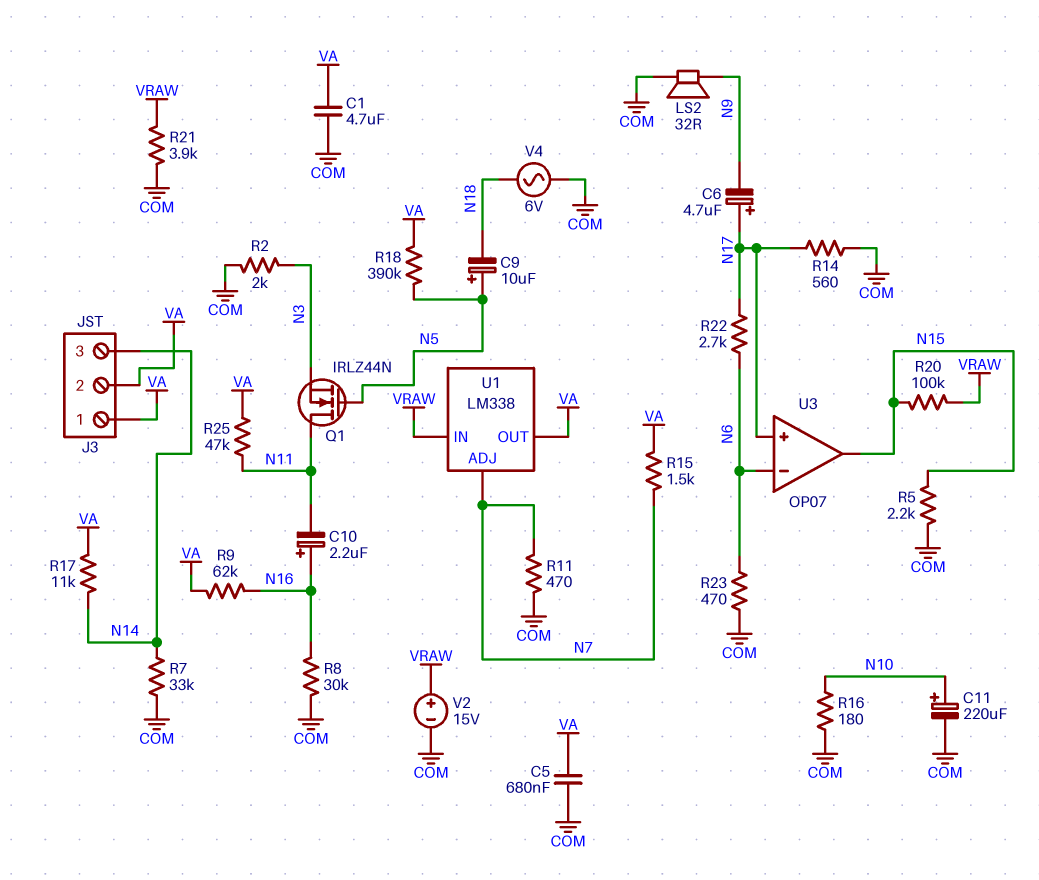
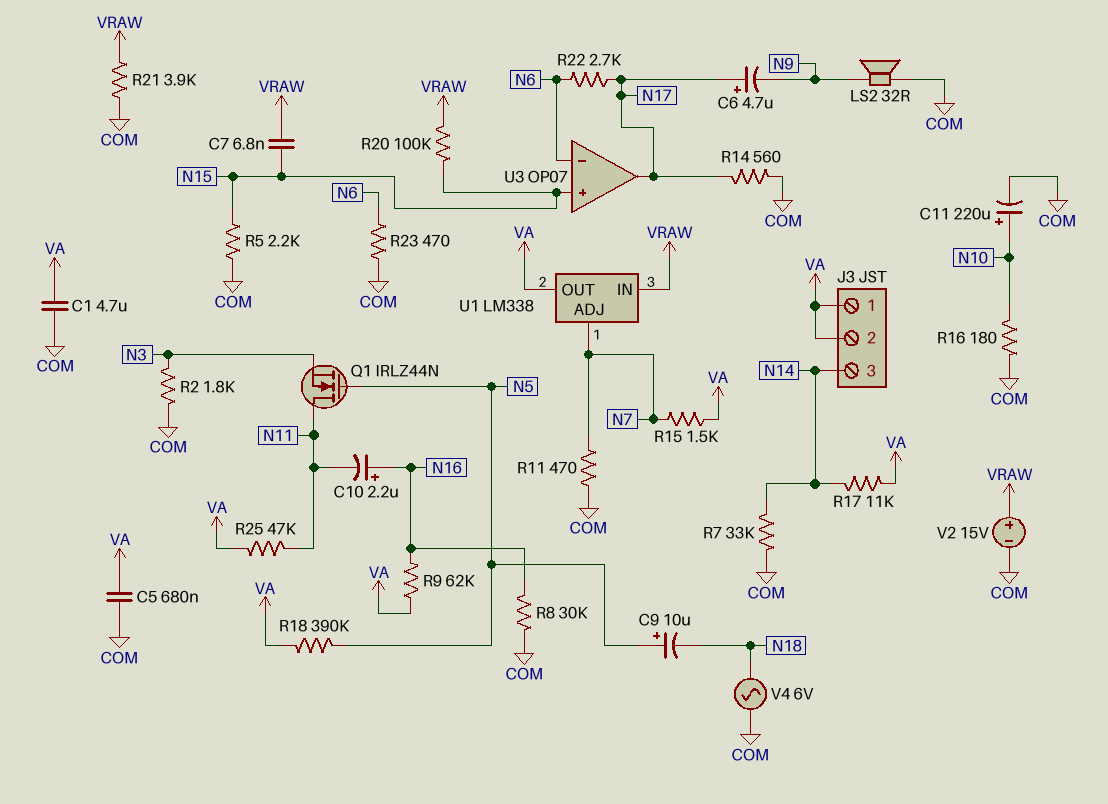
C7: none -> 6.8nF (N15, VRAW)
R2: 2k (COM, N3) -> 1.8k (COM, N3)
U3 pin in+: N17 -> N15
U3 pin out: N15 -> N17

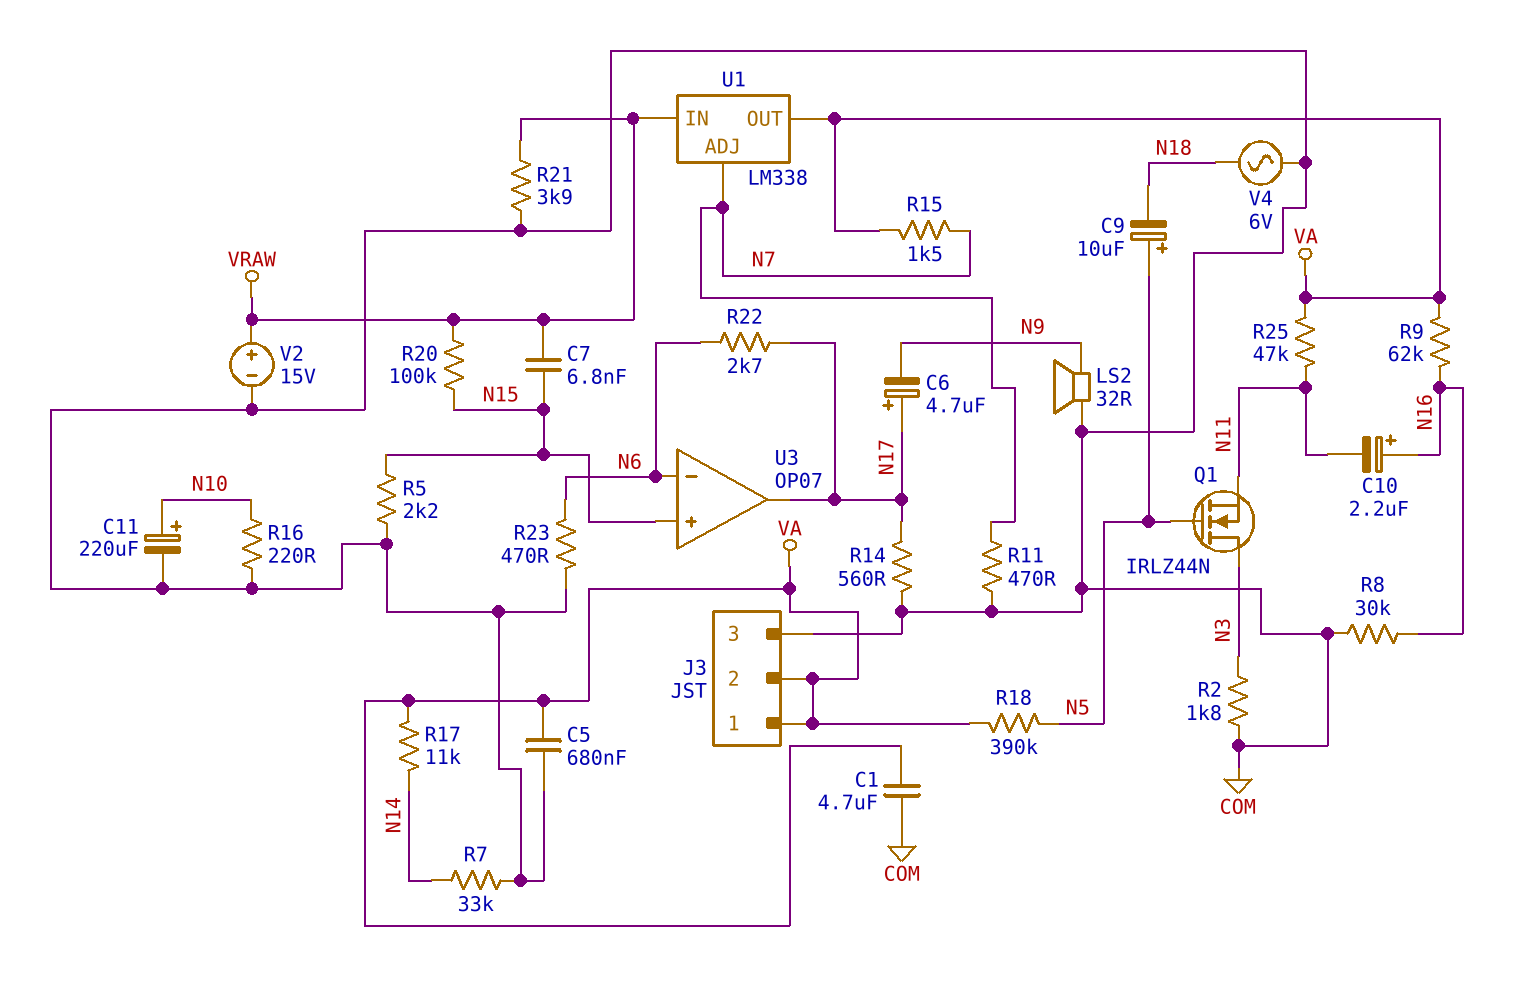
J3 pin 3: N14 -> COM
Q1: NMOS IRLZ44N (G N5, D N11, S N3) -> NMOS IRLZ44N (G N5, D N3, S N11)
R16: 180 (COM, N10) -> 220 (COM, N10)

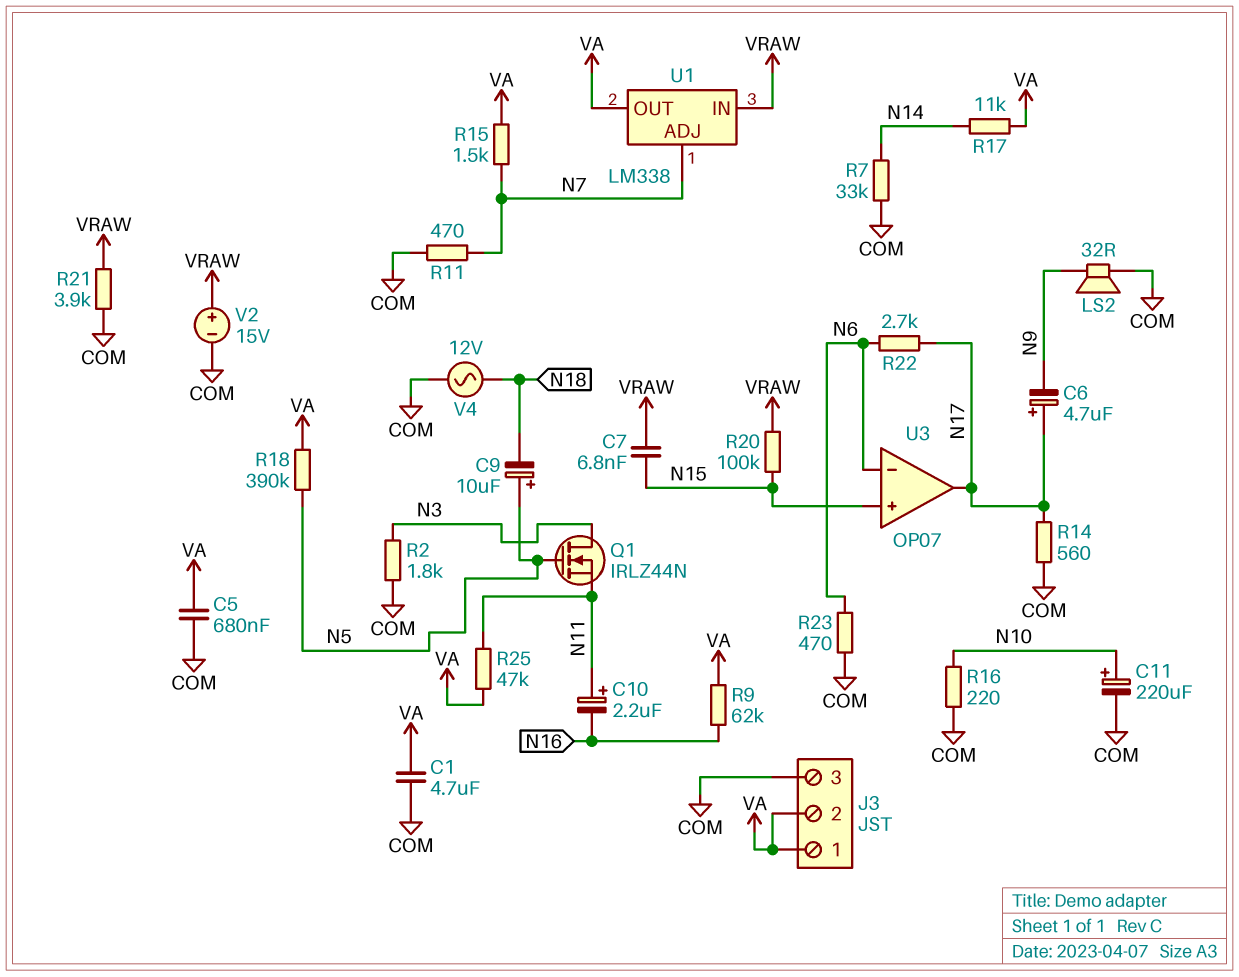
C10: 2.2uF (plus N16, minus N11) -> 2.2uF (plus N11, minus N16)
R5: 2.2k (COM, N15) -> none
R8: 30k (COM, N16) -> none
V4: AC 6V (COM, N18) -> AC 12V (COM, N18)

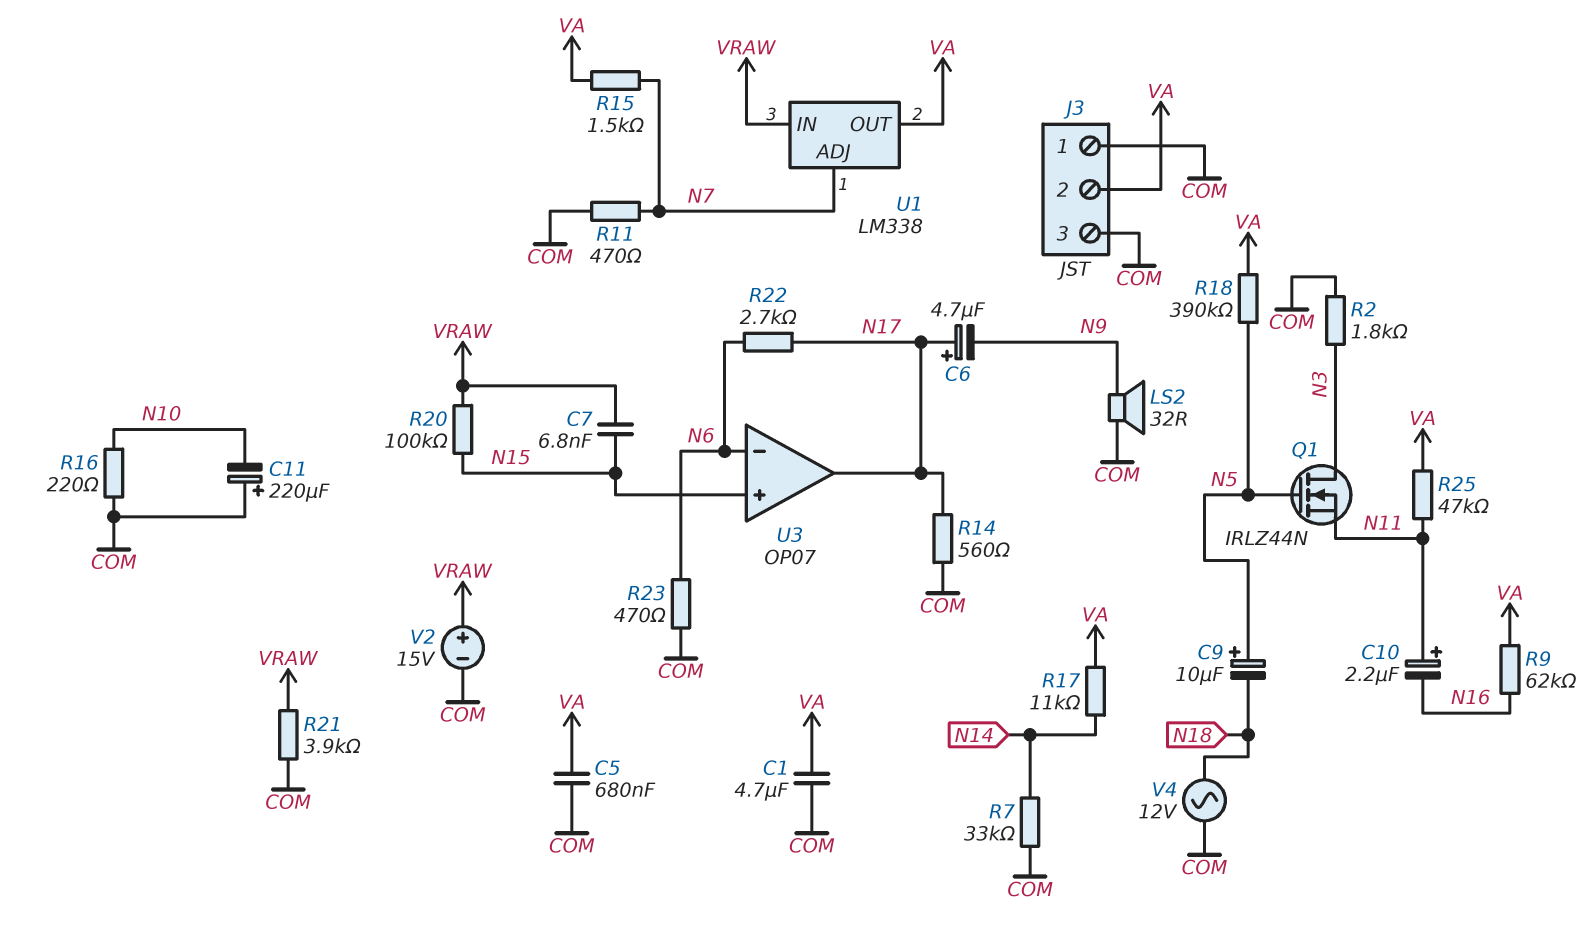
C11: 220uF (plus N10, minus COM) -> 220uF (plus COM, minus N10)
J3 pin 1: VA -> COM

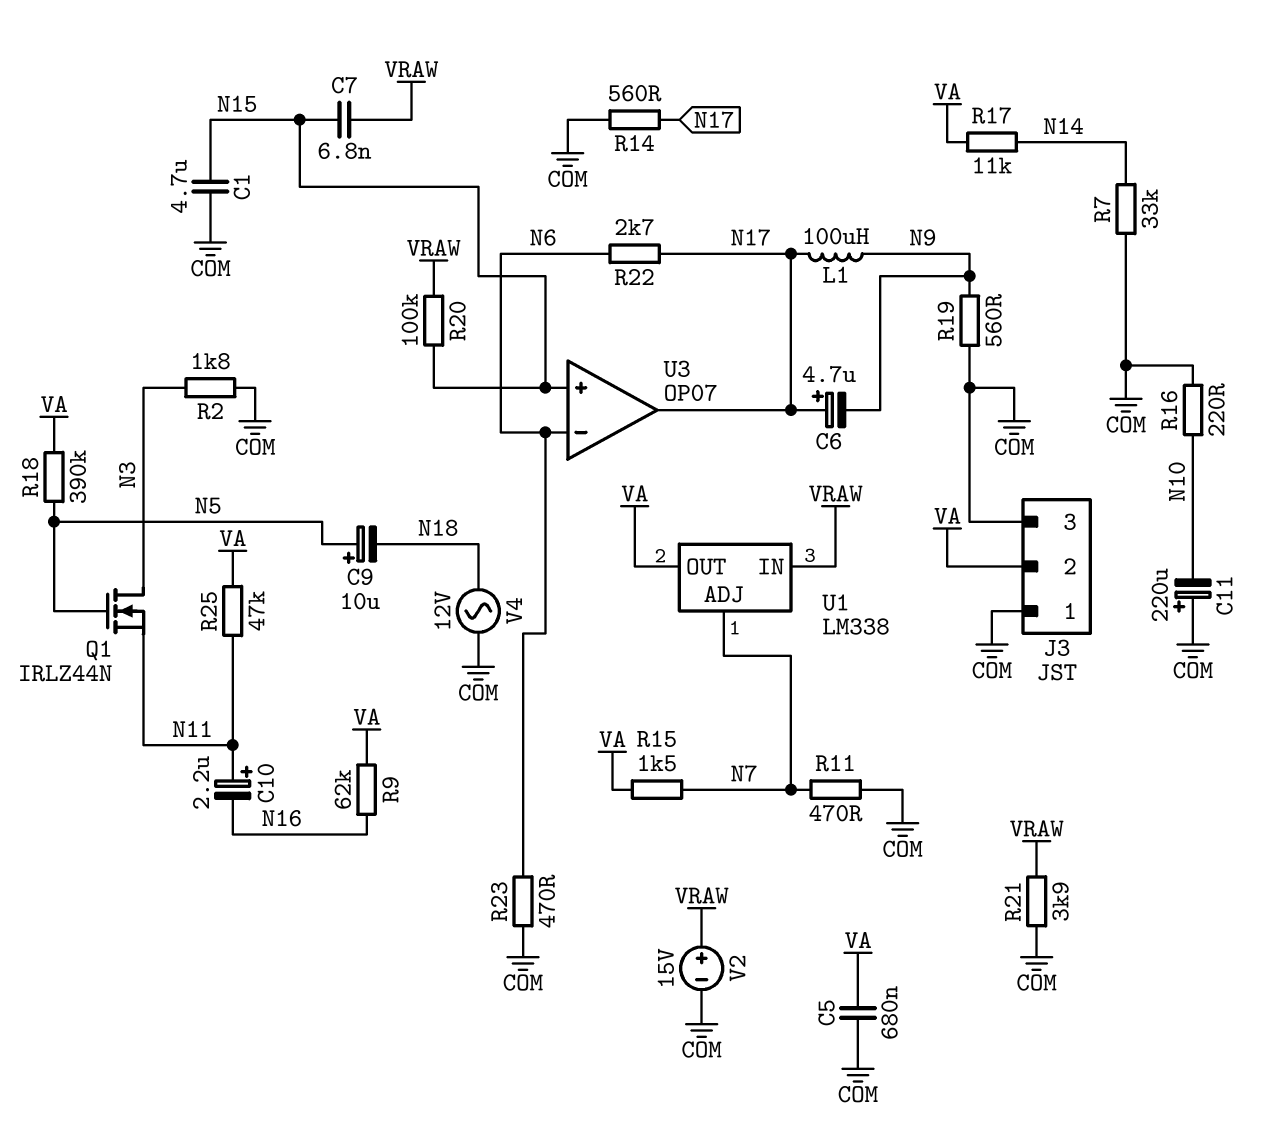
C1: 4.7uF (COM, VA) -> 4.7uF (COM, N15)
L1: none -> 100uH (N9, N17)
LS2: speaker 32R (COM, N9) -> none
R19: none -> 560 (COM, N9)

